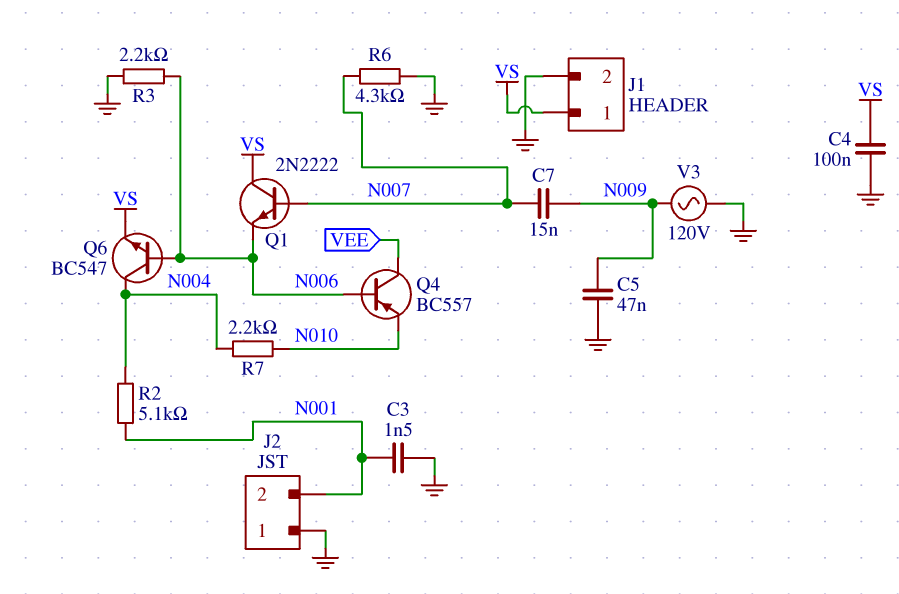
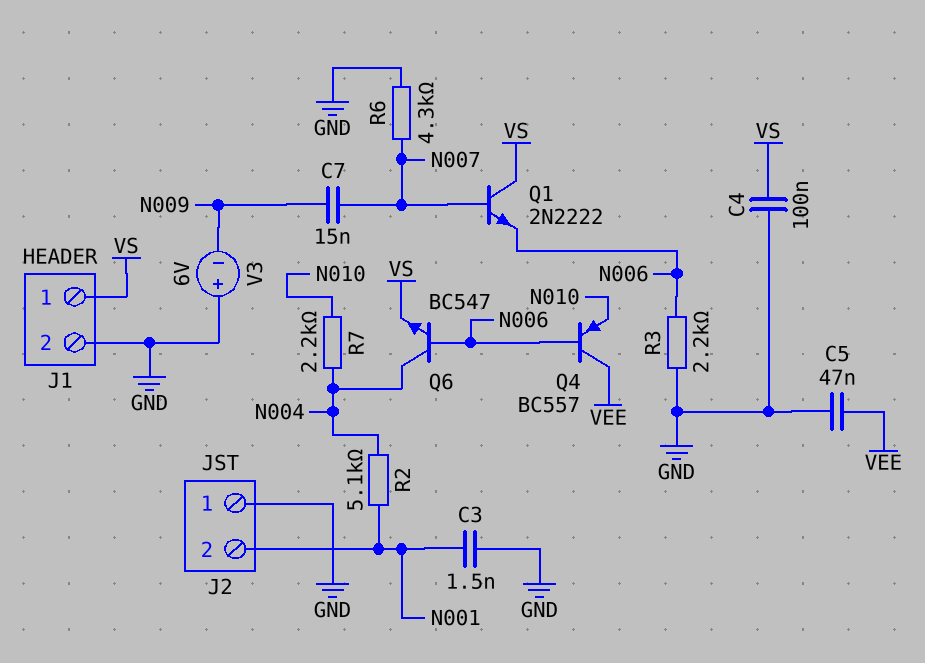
C5: 47nF (GND, N009) -> 47nF (GND, VEE)
V3: AC 120V (GND, N009) -> 6V (plus GND, minus N009)

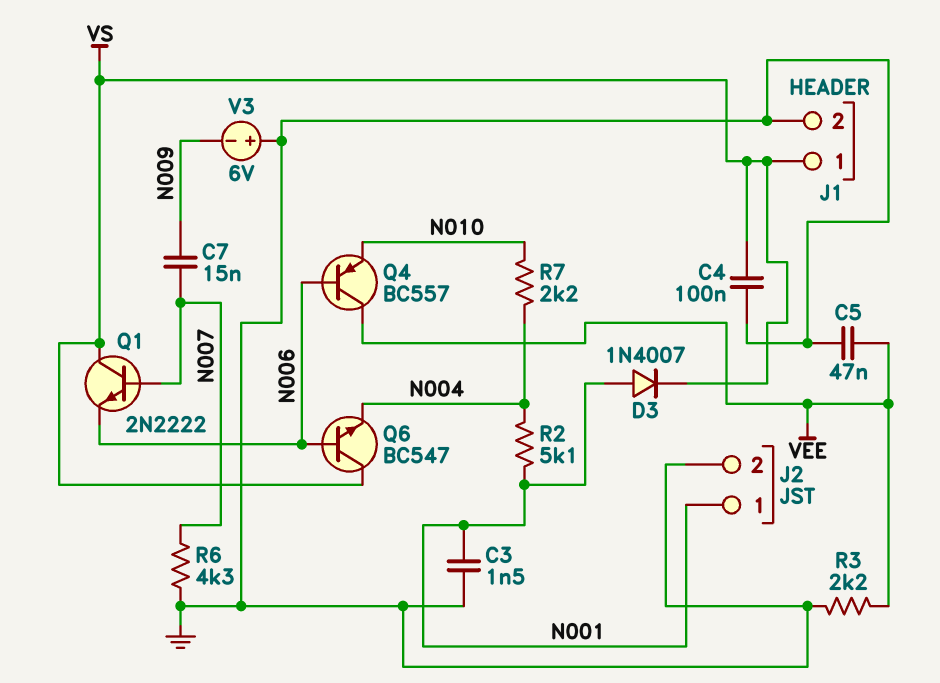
D3: none -> diode 1N4007 (A N001, K VS)
J2 pin 1: GND -> N001
J2 pin 2: N001 -> GND
Q6: NPN BC547 (B N006, C N004, E VS) -> NPN BC547 (B N006, C VS, E N004)
R3: 2.2k (GND, N006) -> 2.2k (GND, VEE)

